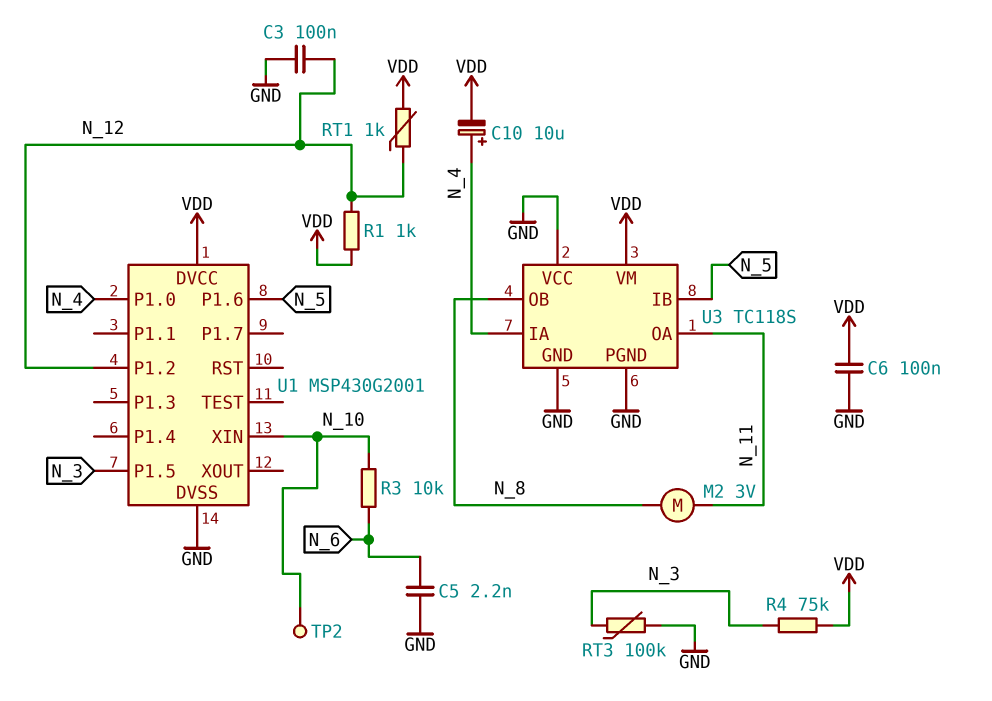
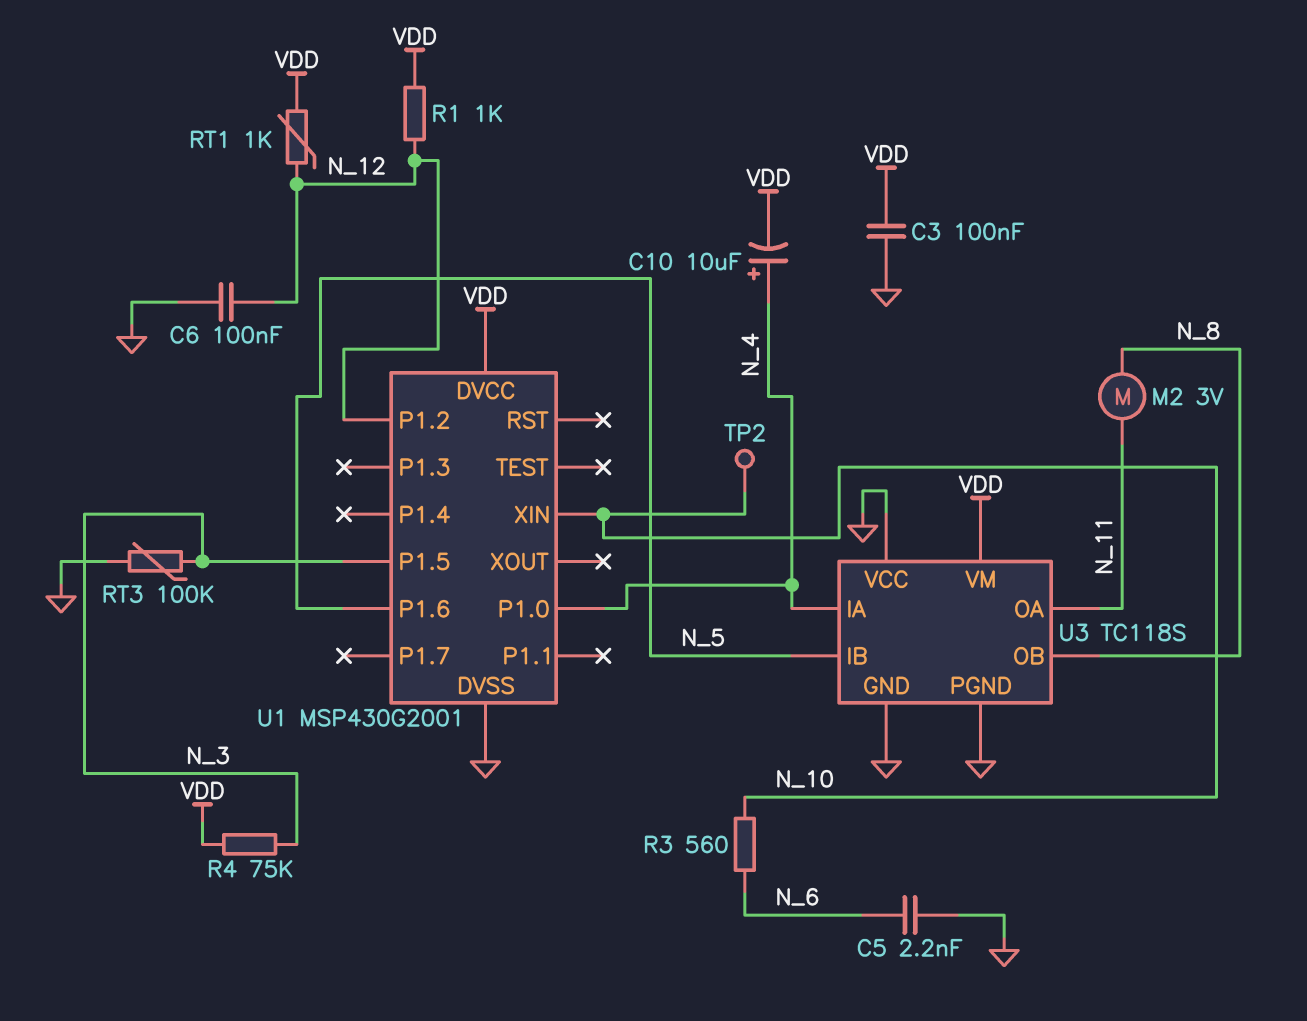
C3: 100nF (GND, N_12) -> 100nF (GND, VDD)
C6: 100nF (GND, VDD) -> 100nF (GND, N_12)
R3: 10k (N_6, N_10) -> 560 (N_6, N_10)

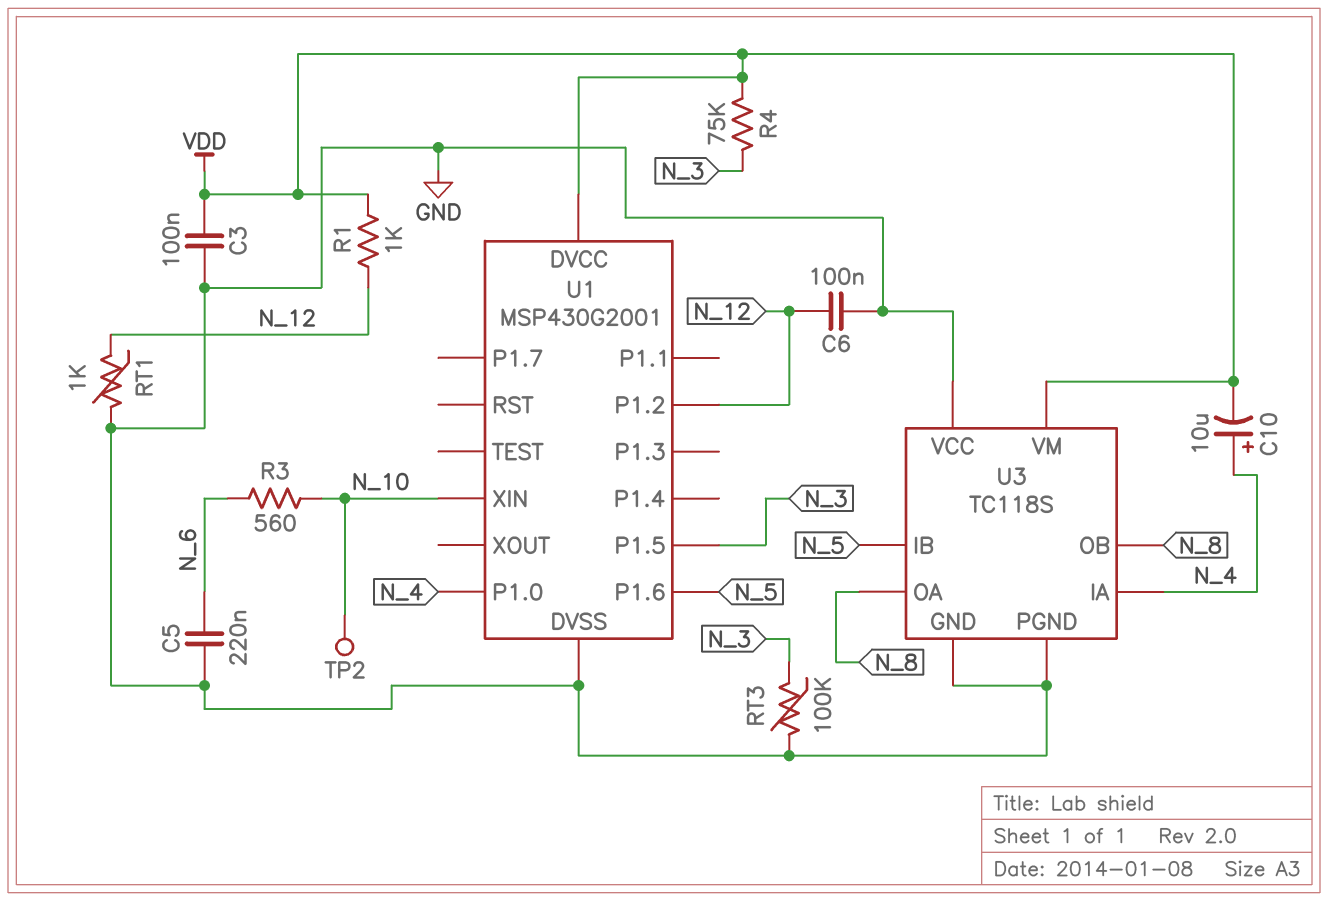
C5: 2.2nF (GND, N_6) -> 220nF (GND, N_6)
M2: motor 3V (N_8, N_11) -> none
RT1: 1k (N_12, VDD) -> 1k (GND, N_12)
U3 pin OA: N_11 -> N_8

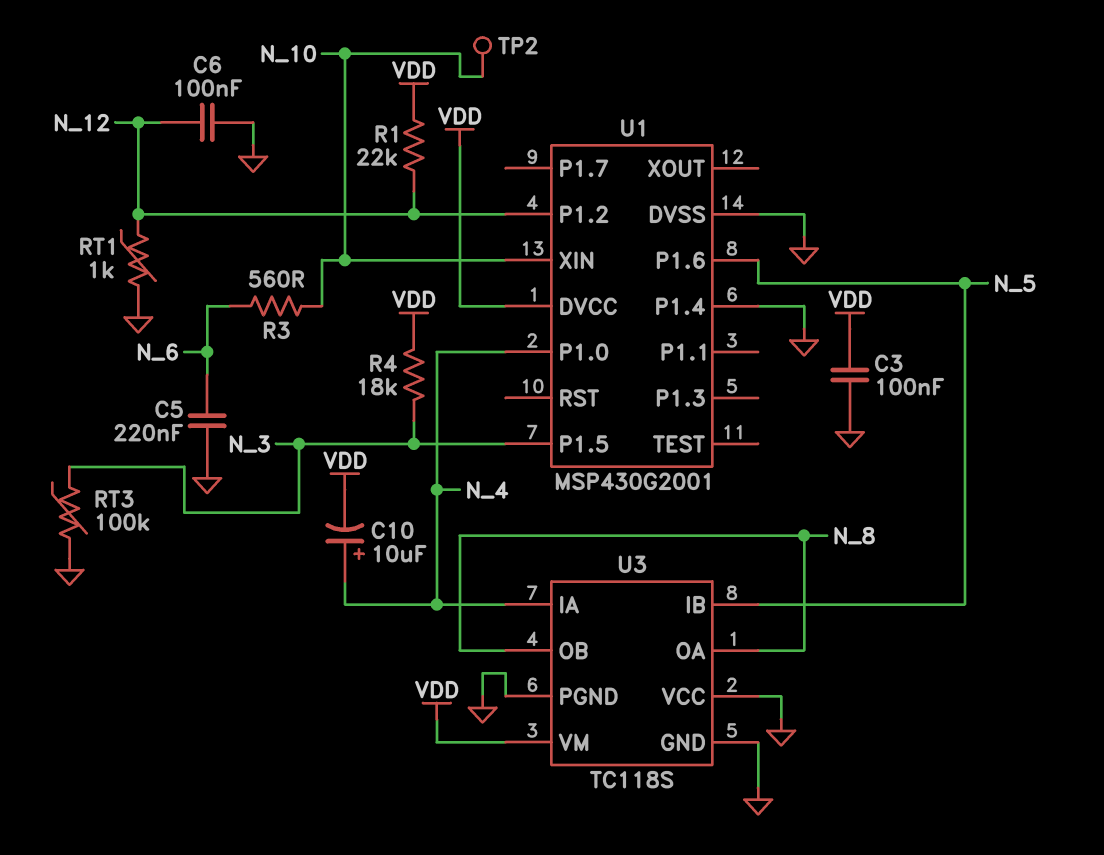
R1: 1k (N_12, VDD) -> 22k (N_12, VDD)
R4: 75k (N_3, VDD) -> 18k (N_3, VDD)
U1 pin P1.4: none -> GND

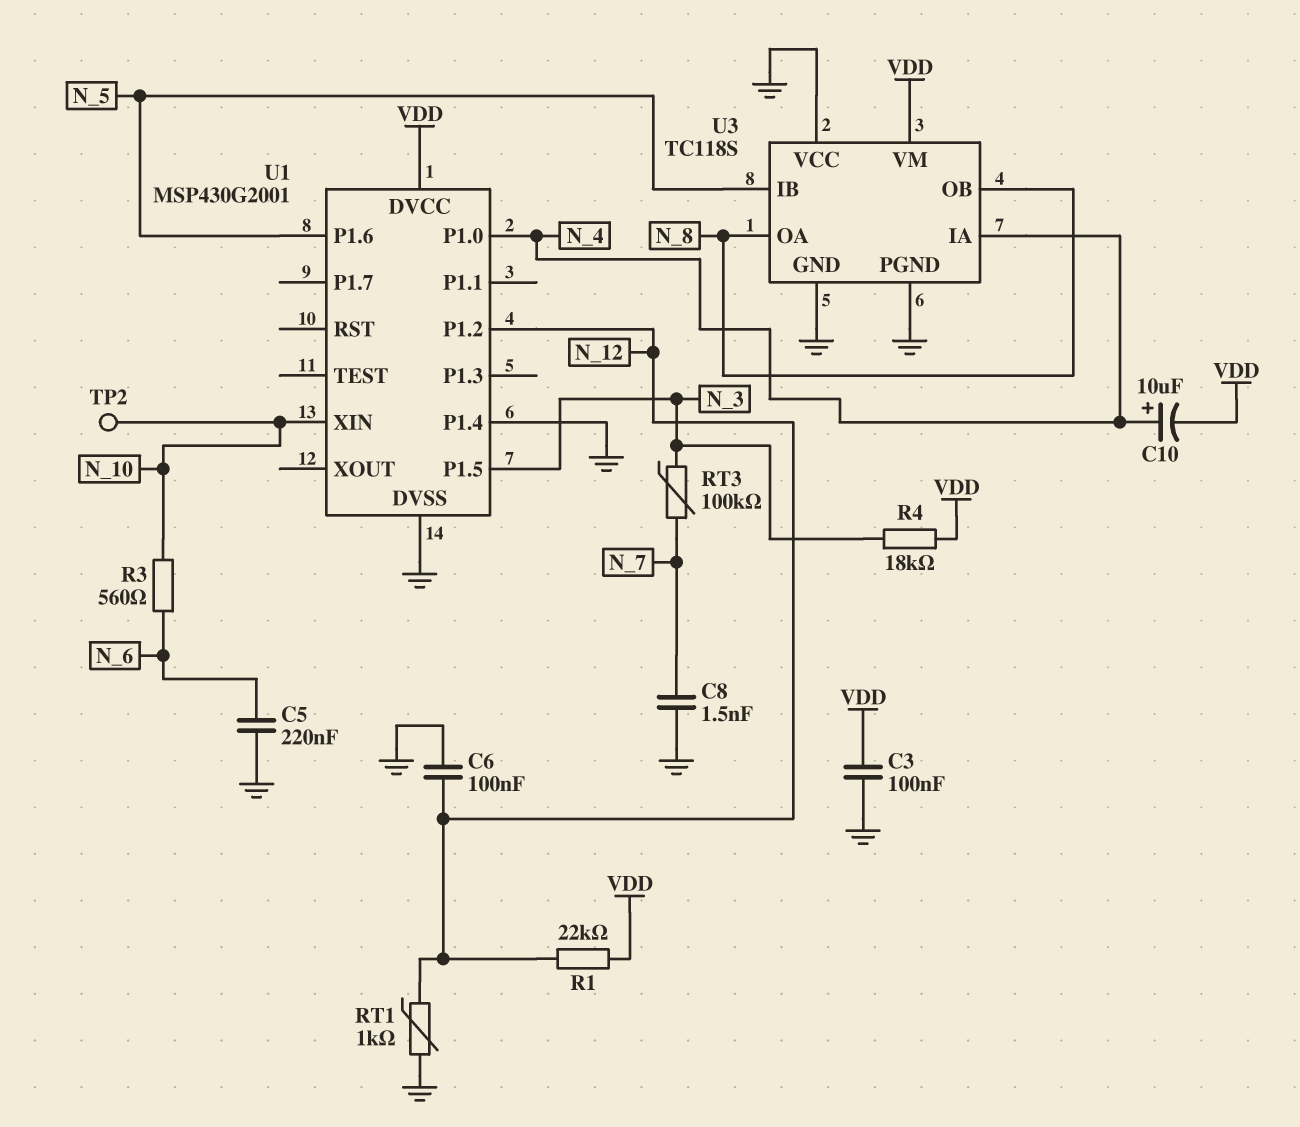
C8: none -> 1.5nF (GND, N_7)
RT3: 100k (GND, N_3) -> 100k (N_3, N_7)

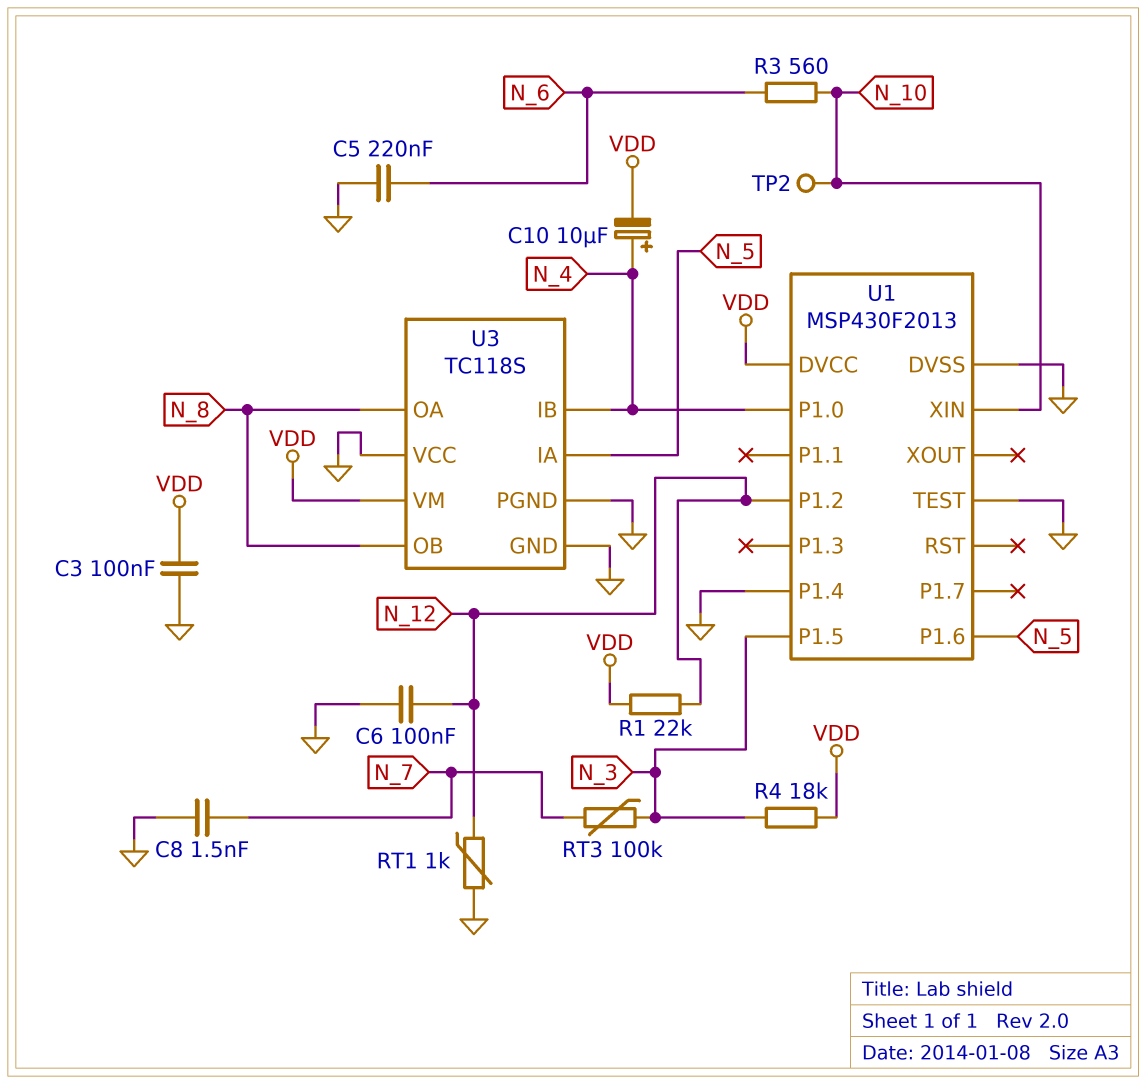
U1: MSP430G2001 -> MSP430F2013
U1 pin TEST: none -> GND
U3 pin IA: N_4 -> N_5
U3 pin IB: N_5 -> N_4

